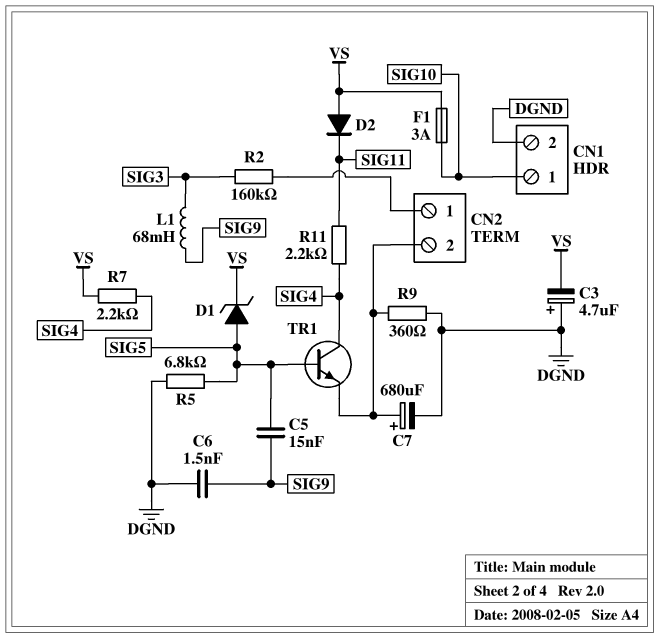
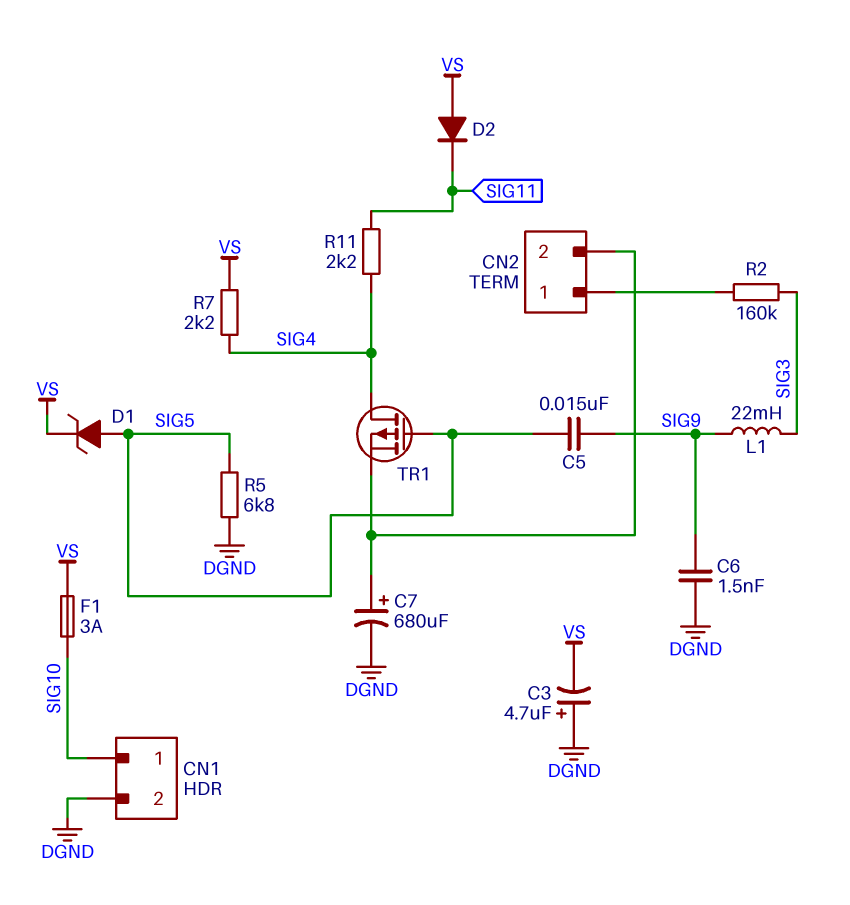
L1: 68mH (SIG3, SIG9) -> 22mH (SIG3, SIG9)
R9: 360 (CN2/2, DGND) -> none
TR1: NPN (B SIG5, C SIG4, E CN2/2) -> PMOS (G SIG5, D SIG4, S CN2/2)

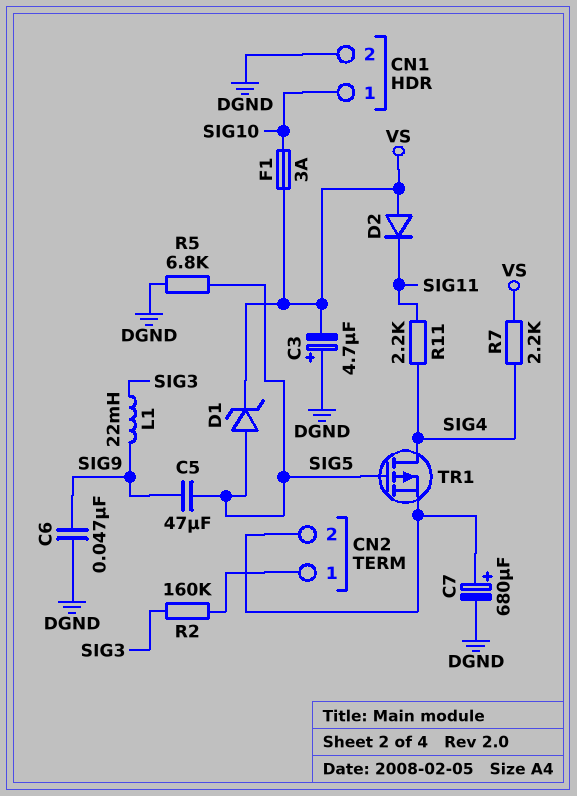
C5: 15nF (SIG5, SIG9) -> 47uF (SIG5, SIG9)
C6: 1.5nF (DGND, SIG9) -> 47nF (DGND, SIG9)

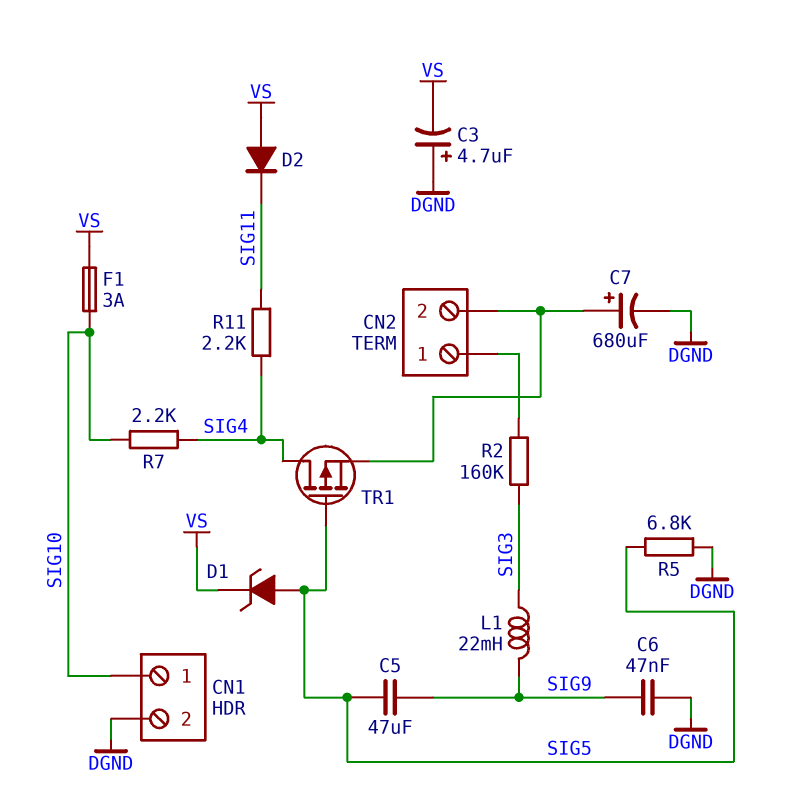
R7: 2.2k (SIG4, VS) -> 2.2k (SIG4, SIG10)

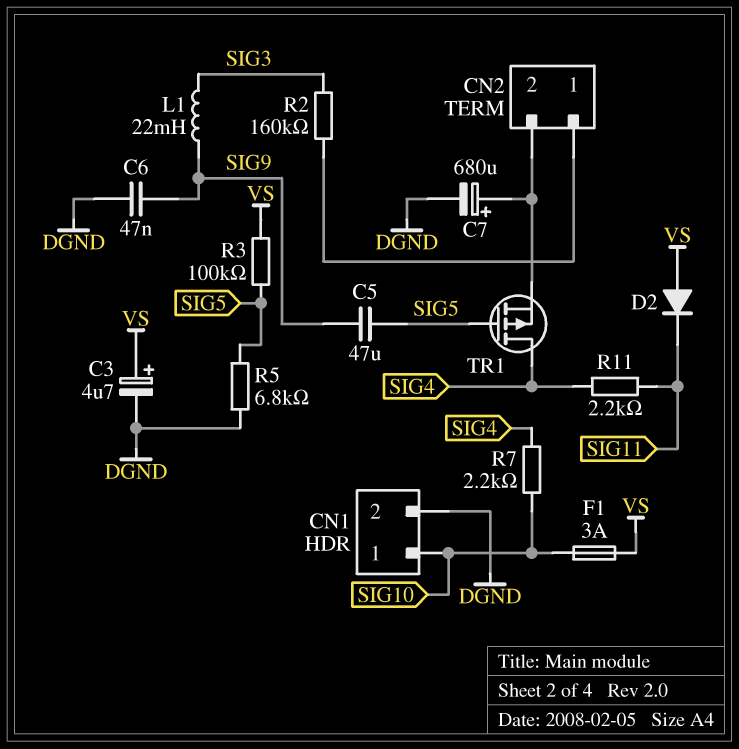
C3: 4.7uF (plus DGND, minus VS) -> 4.7uF (plus VS, minus DGND)
D1: zener (A SIG5, K VS) -> none
R3: none -> 100k (SIG5, VS)

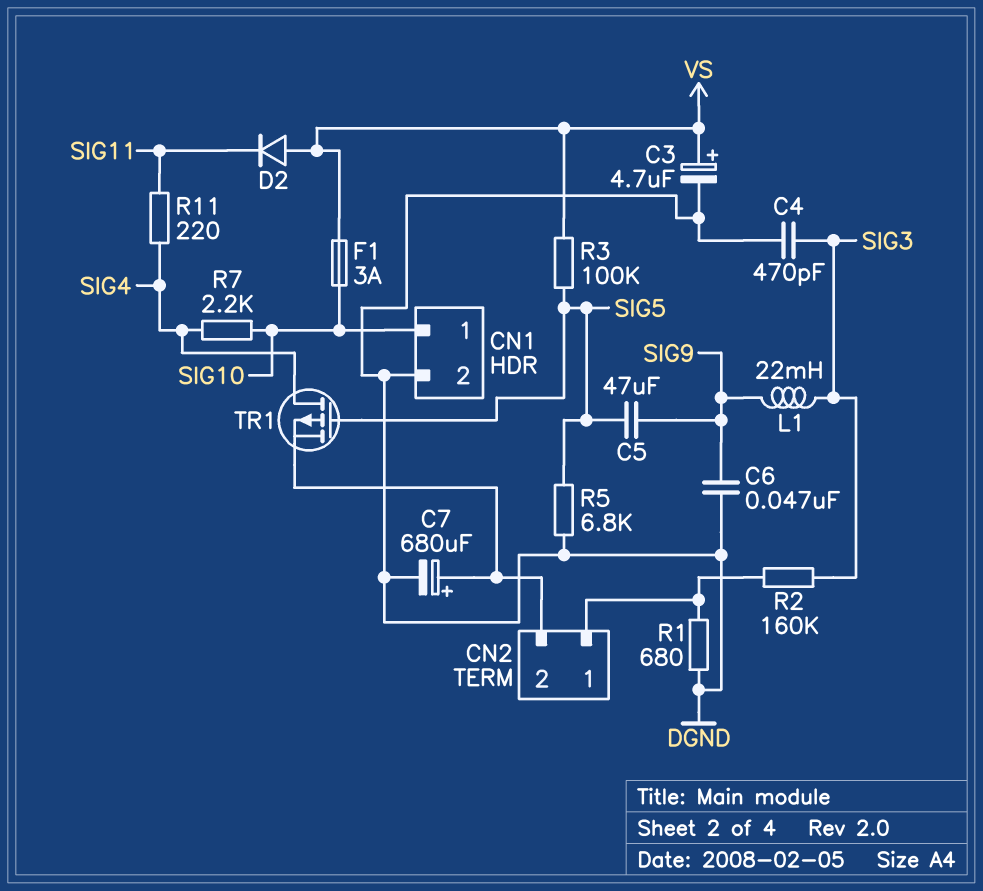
C4: none -> 470pF (DGND, SIG3)
R1: none -> 680 (CN2/1, DGND)
R11: 2.2k (SIG4, SIG11) -> 220 (SIG4, SIG11)

